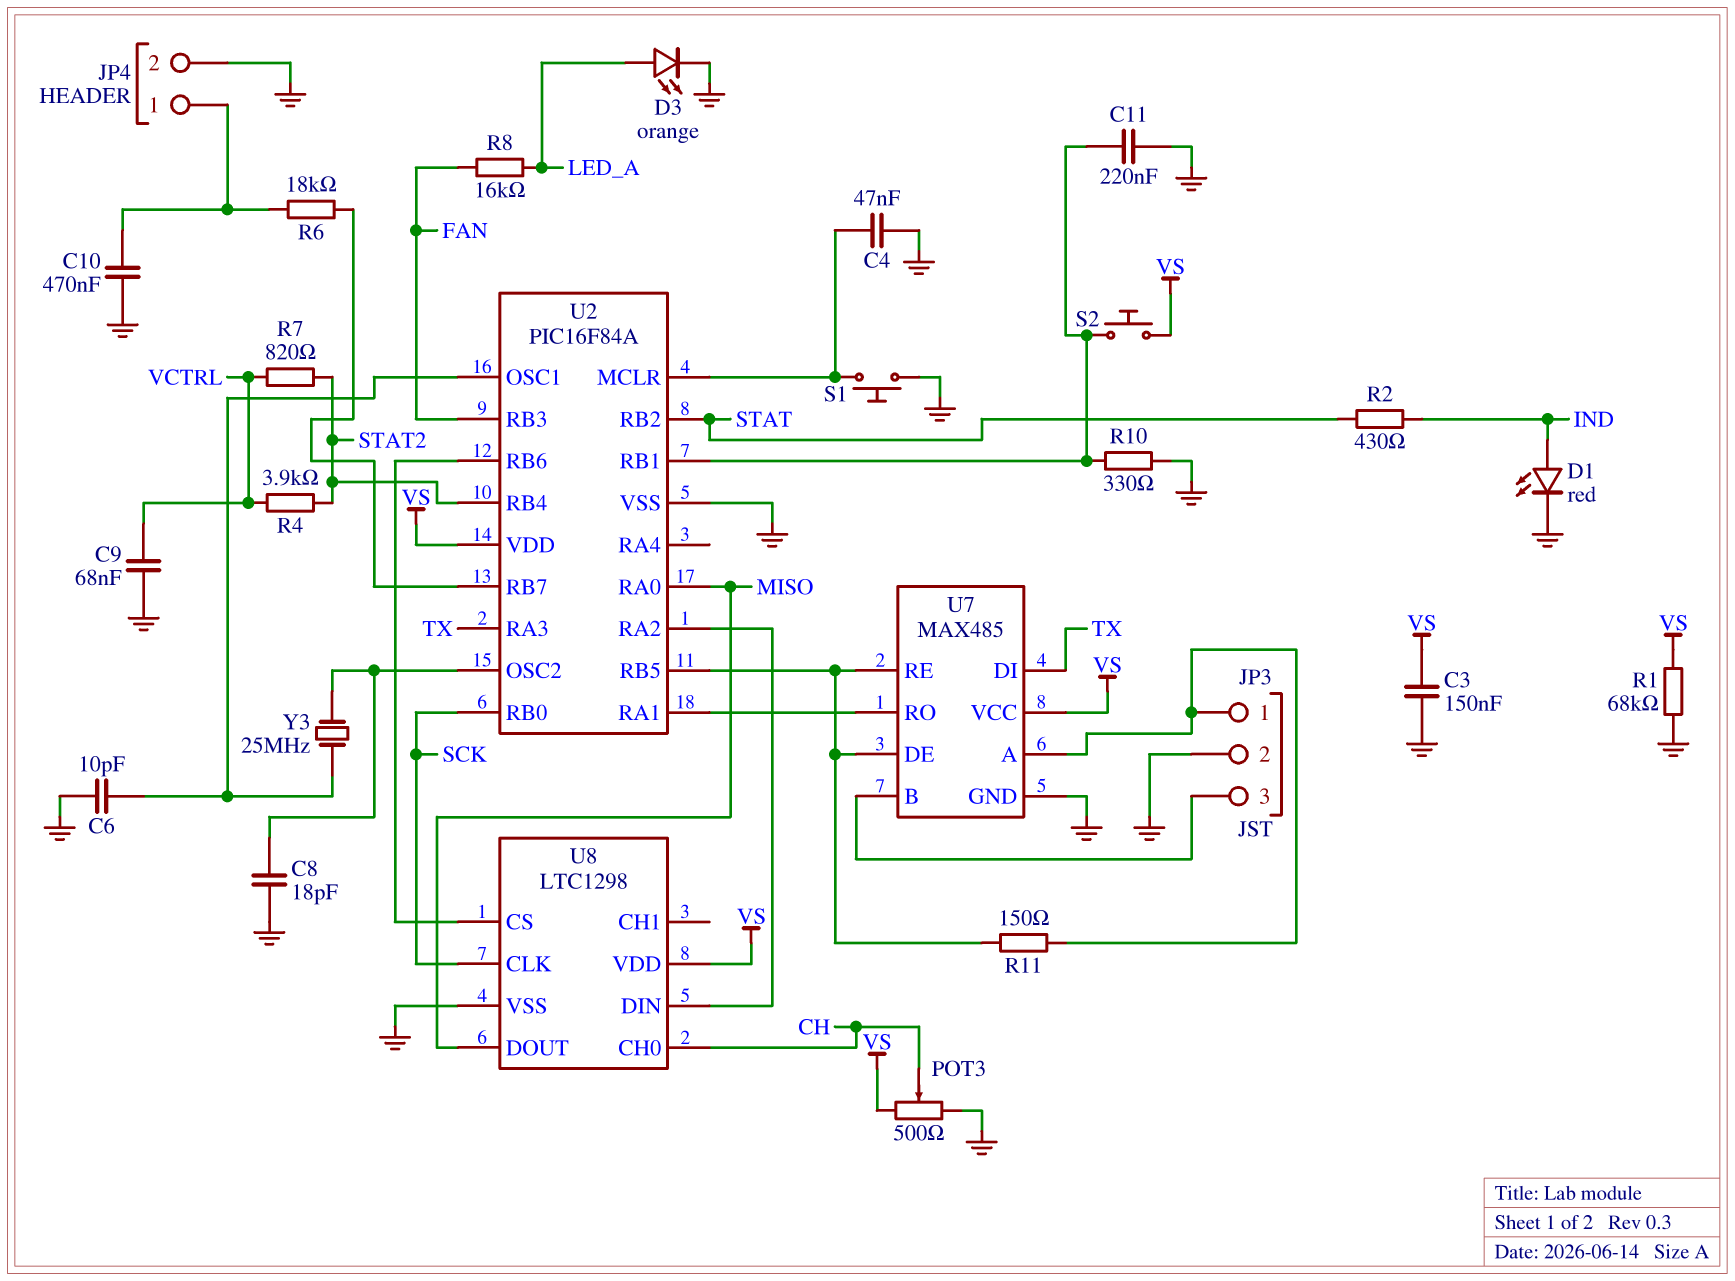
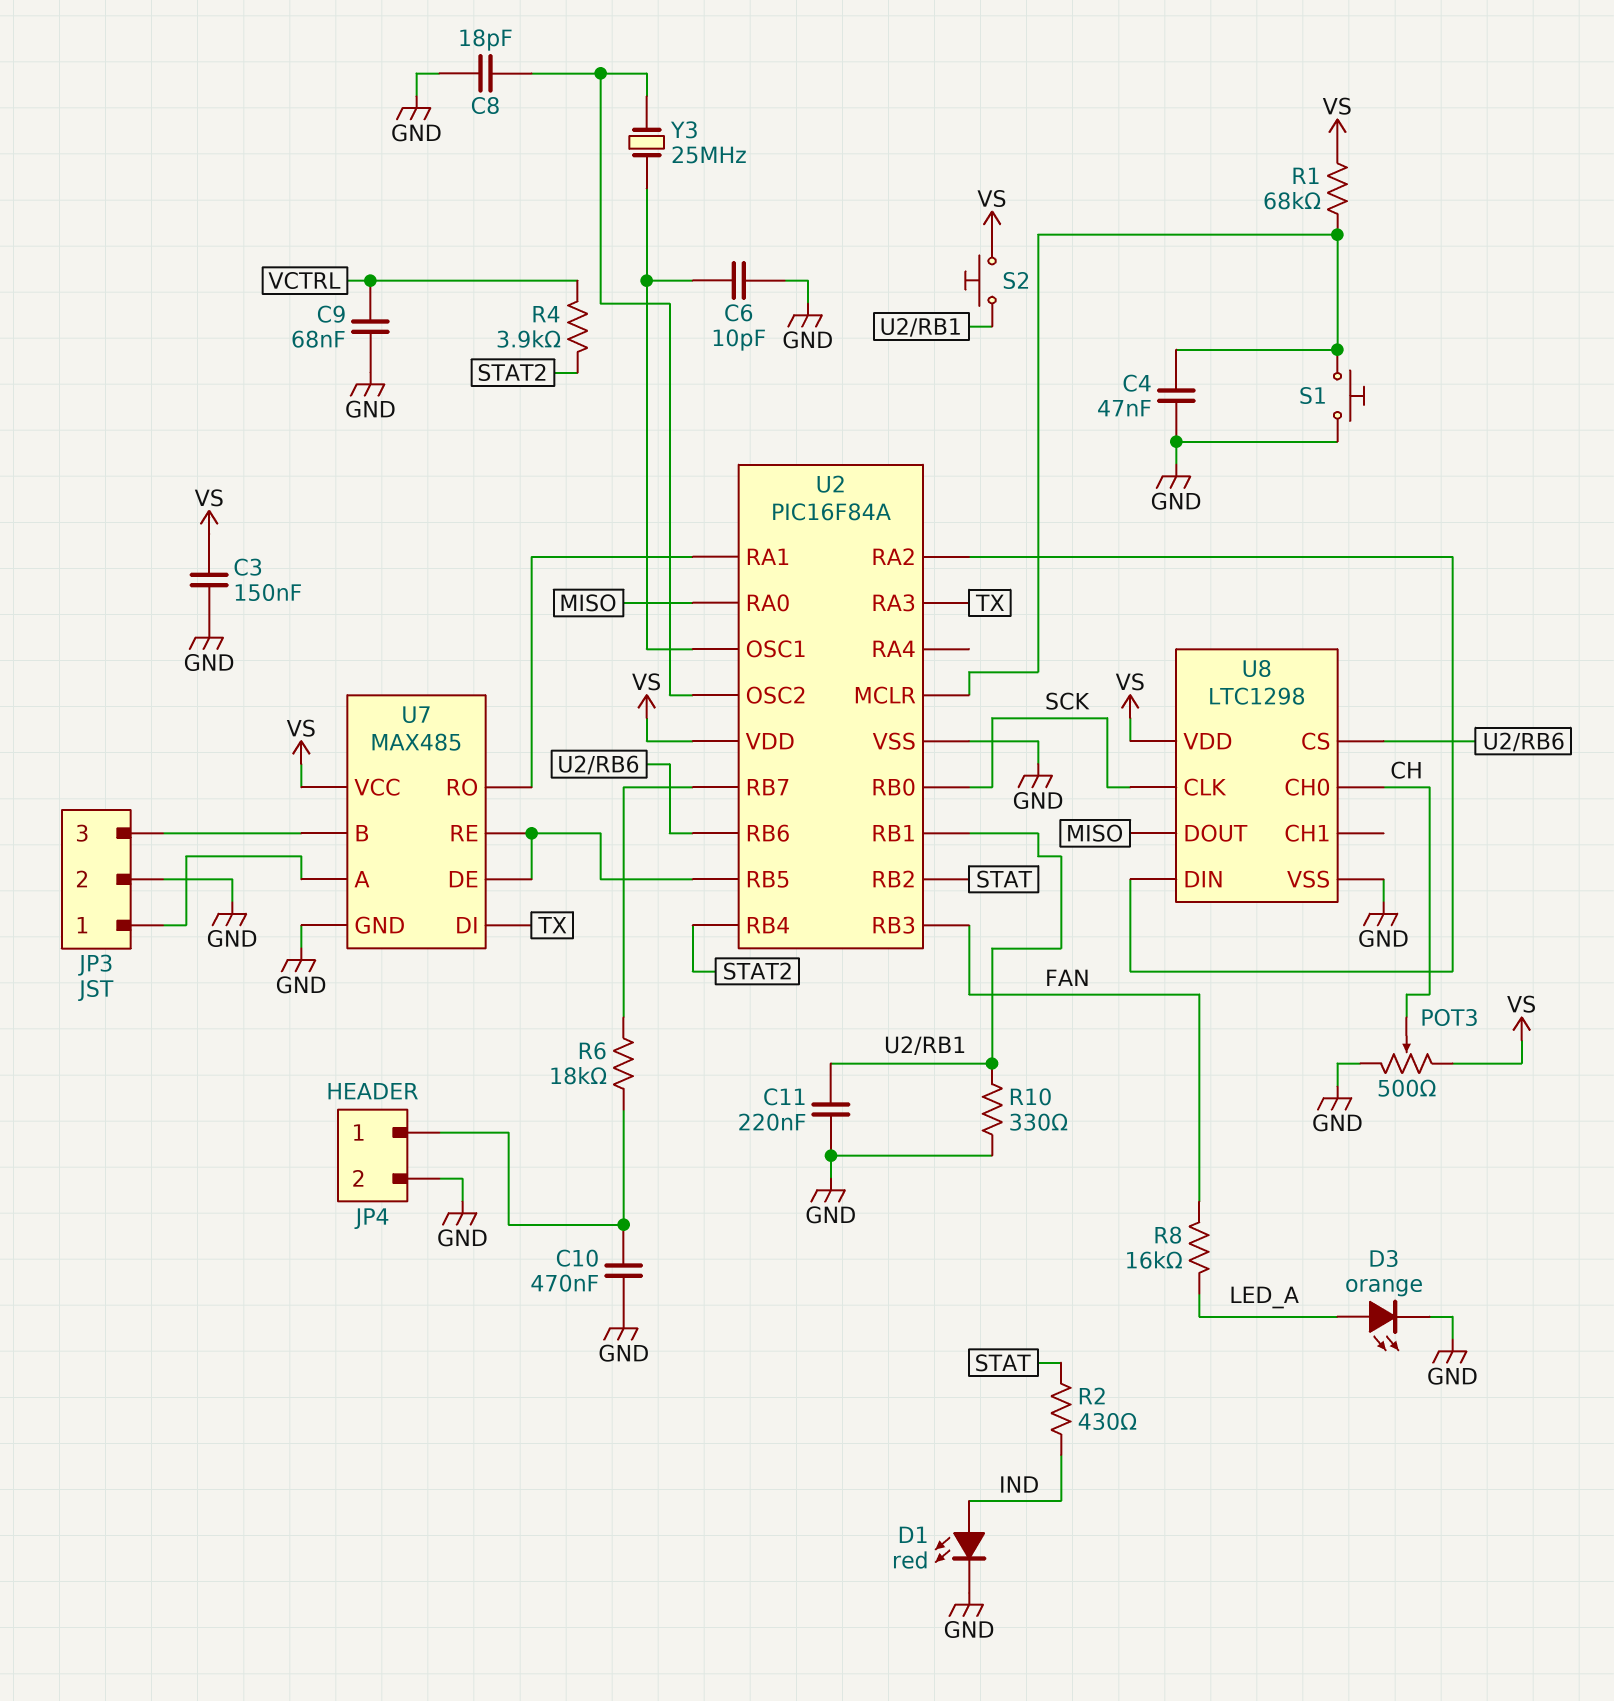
R1: 68k (GND, VS) -> 68k (U2/MCLR, VS)
R7: 820 (STAT2, VCTRL) -> none
R11: 150 (JP3/1, U2/RB5) -> none

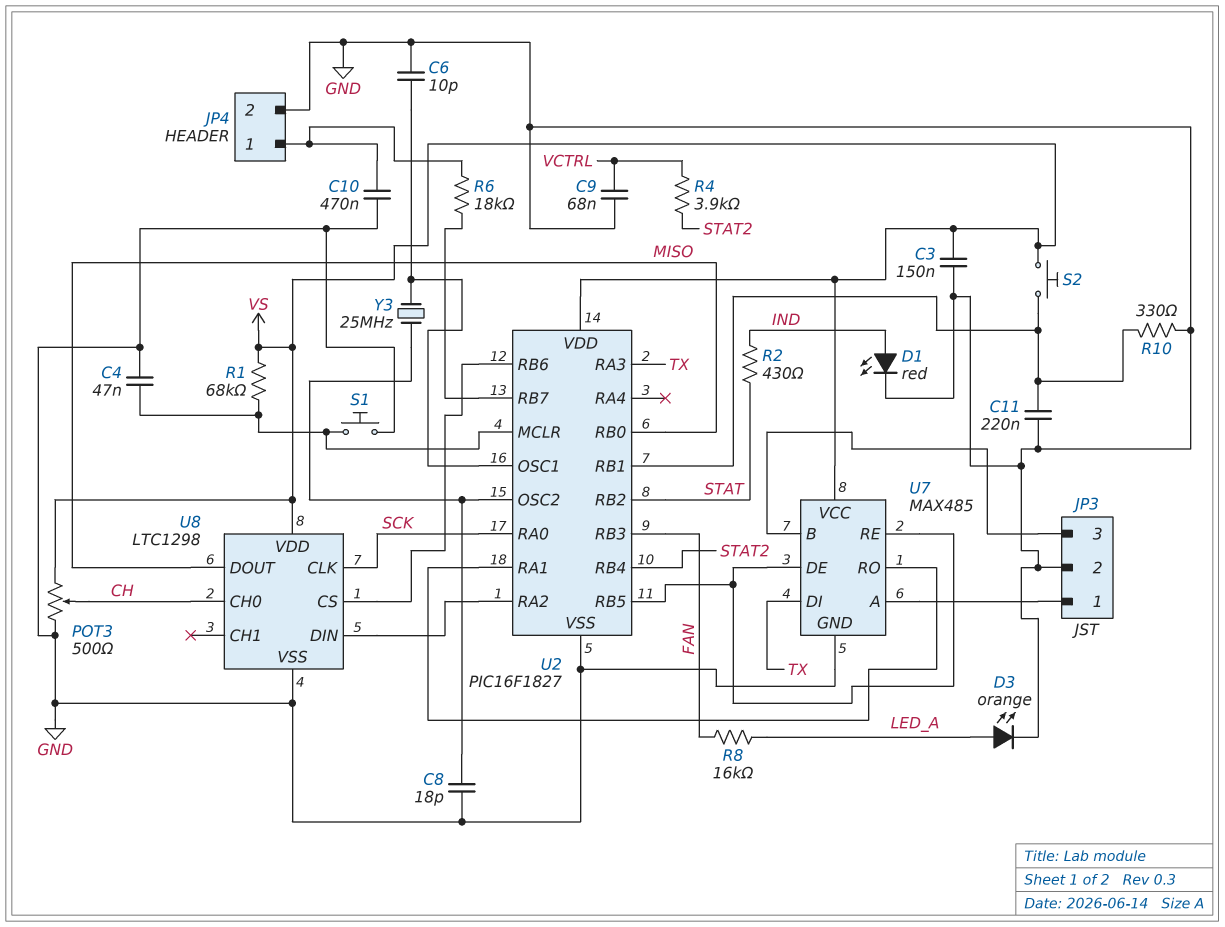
U2: PIC16F84A -> PIC16F1827
U2 pin RA0: MISO -> SCK
U2 pin RB0: SCK -> MISO

